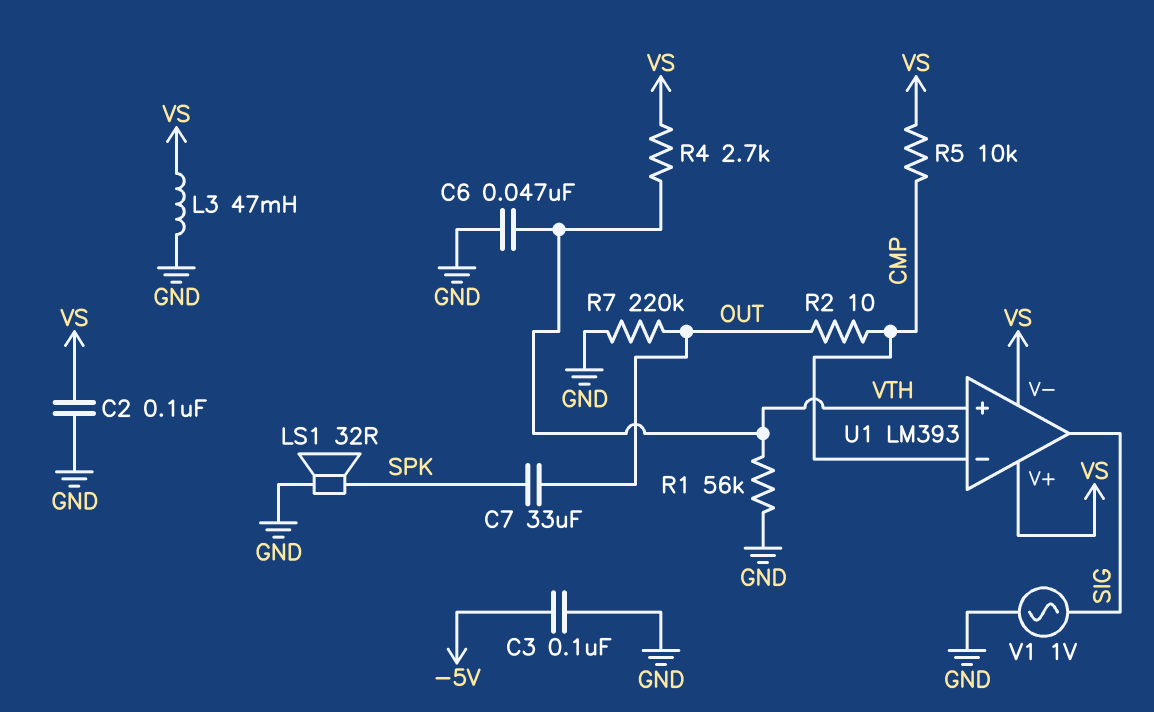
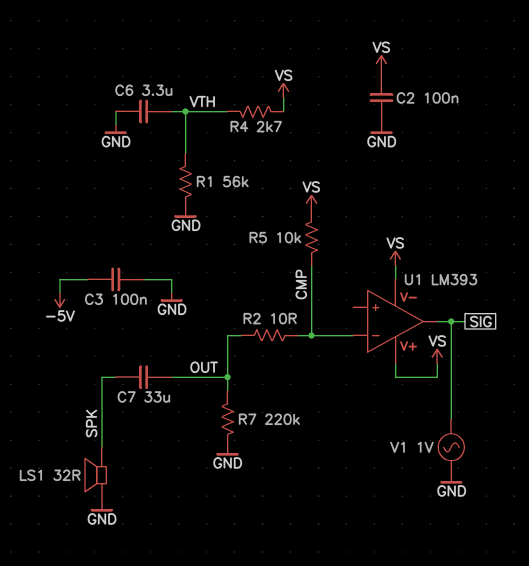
C6: 47nF (GND, VTH) -> 3.3uF (GND, VTH)
L3: 47mH (GND, VS) -> none
U1 pin in+: VTH -> none

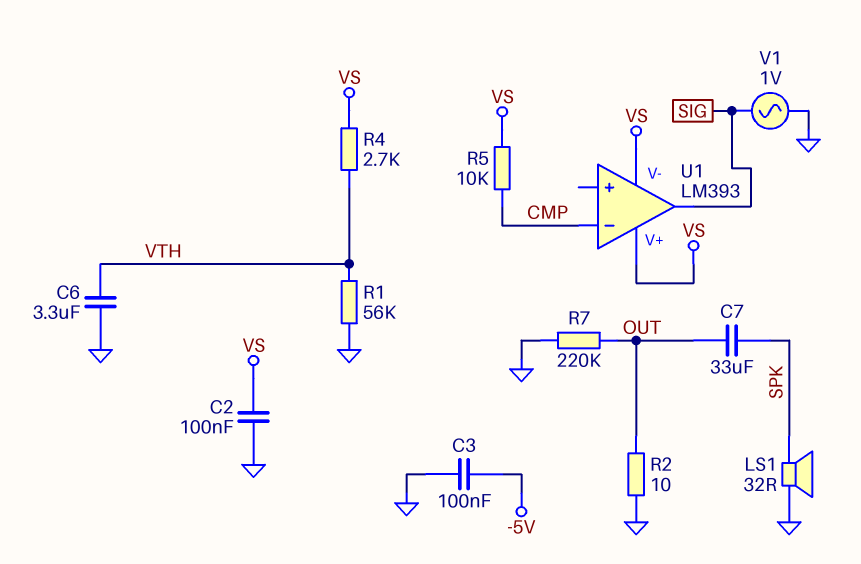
R2: 10 (CMP, OUT) -> 10 (GND, OUT)

